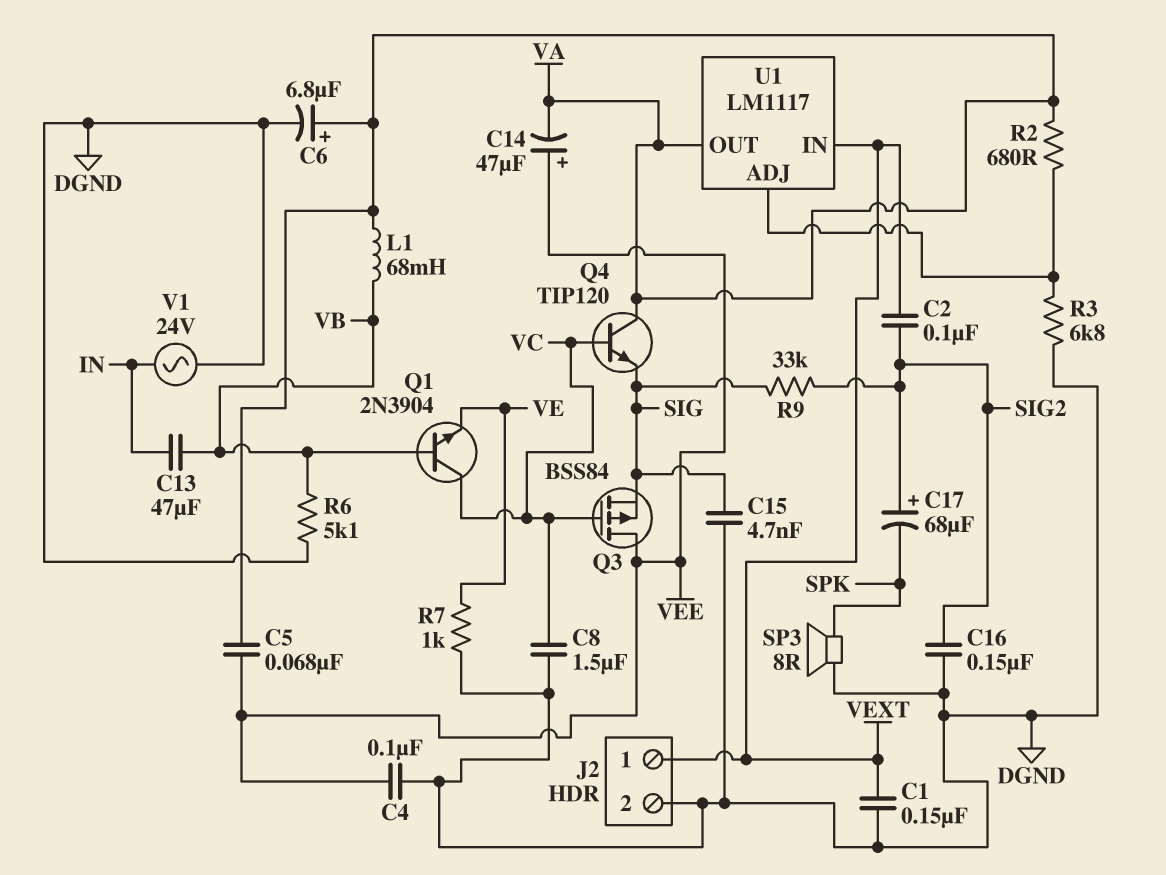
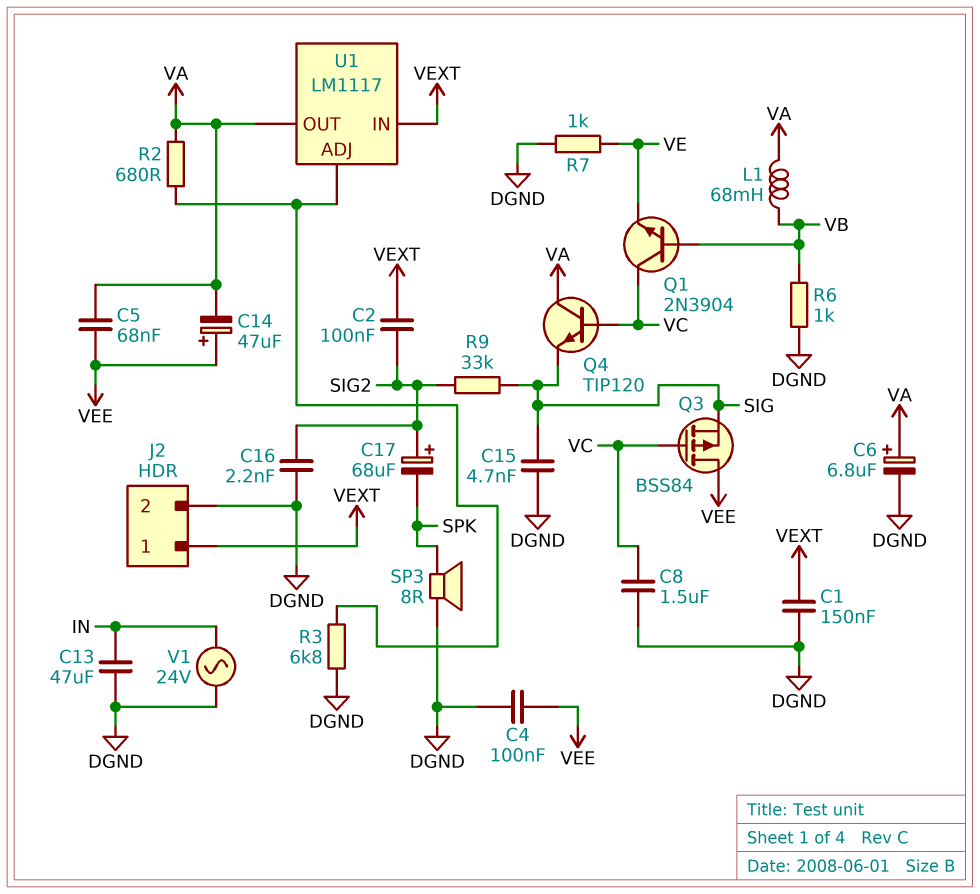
C13: 47uF (IN, VB) -> 47uF (DGND, IN)
C16: 150nF (DGND, SIG2) -> 2.2nF (DGND, SIG2)
R6: 5.1k (DGND, VB) -> 1k (DGND, VB)

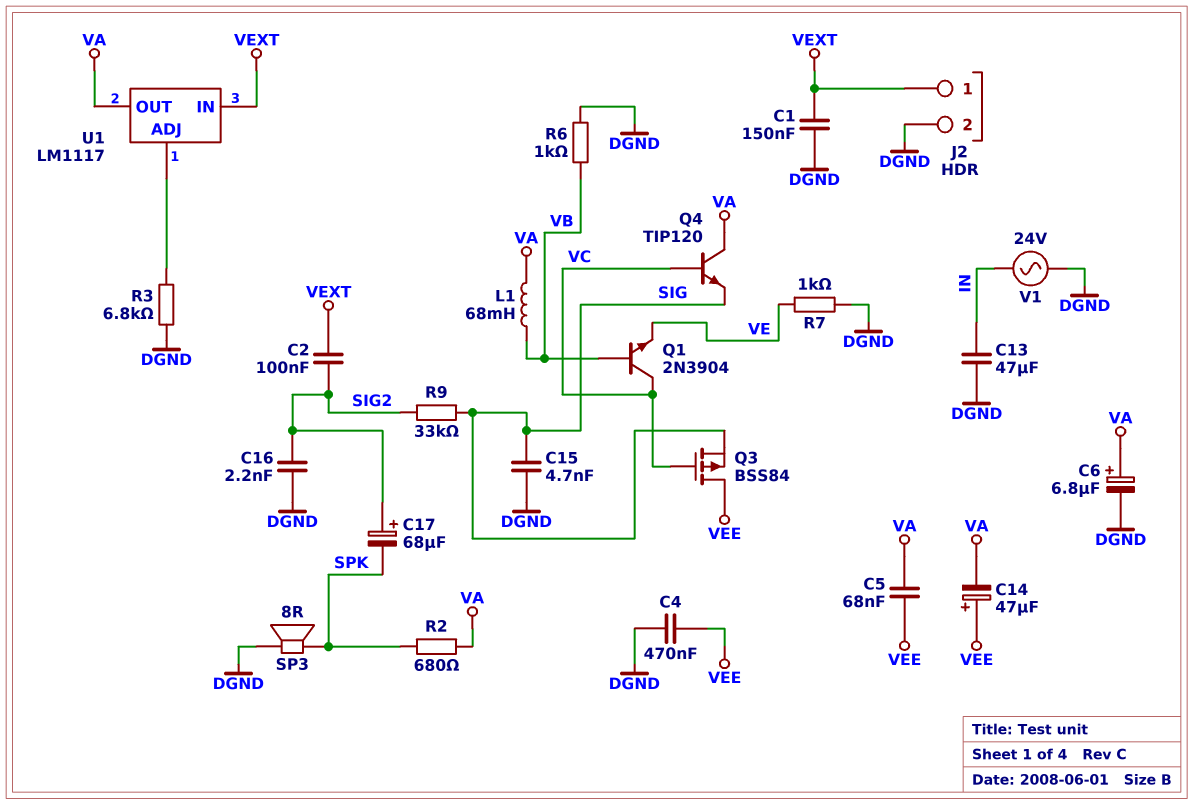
C4: 100nF (DGND, VEE) -> 470nF (DGND, VEE)
C8: 1.5uF (DGND, VC) -> none
R2: 680 (U1/ADJ, VA) -> 680 (SPK, VA)

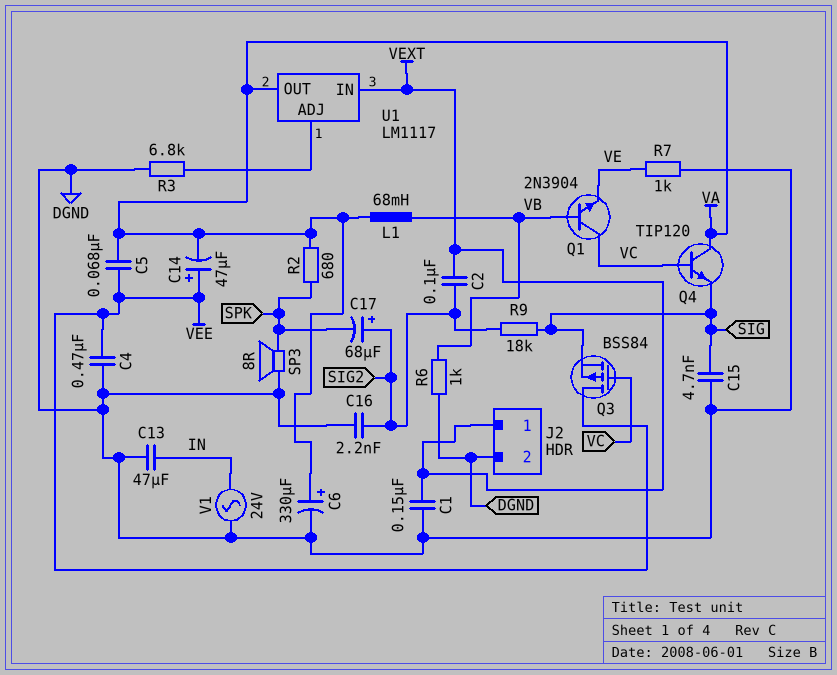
C6: 6.8uF (plus VA, minus DGND) -> 330uF (plus VA, minus DGND)
R9: 33k (SIG, SIG2) -> 18k (SIG, SIG2)

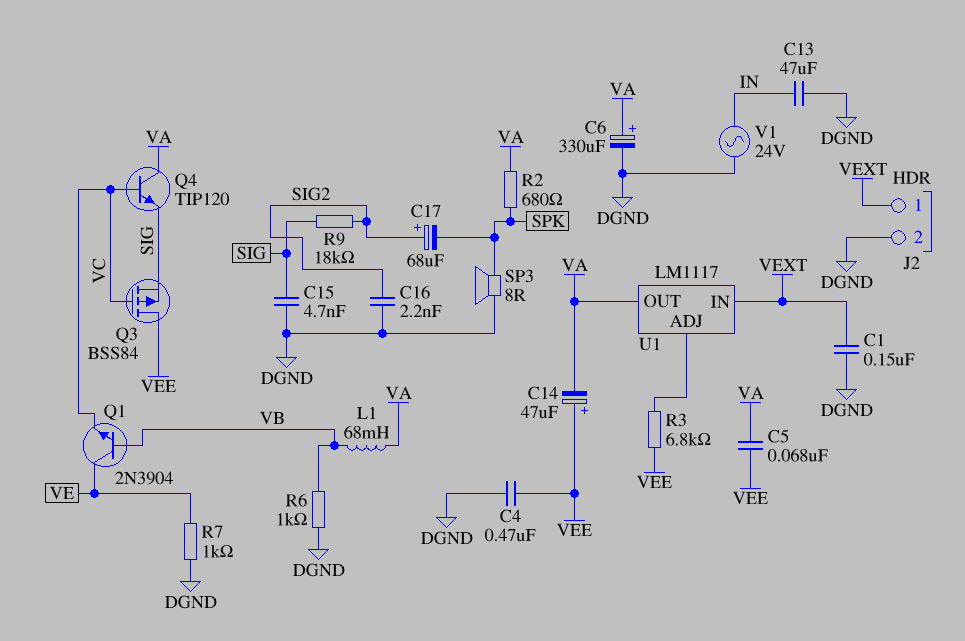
C2: 100nF (SIG2, VEXT) -> none
Q1: NPN 2N3904 (B VB, C VC, E VE) -> NPN 2N3904 (B VB, C VE, E VC)
R3: 6.8k (DGND, U1/ADJ) -> 6.8k (U1/ADJ, VEE)

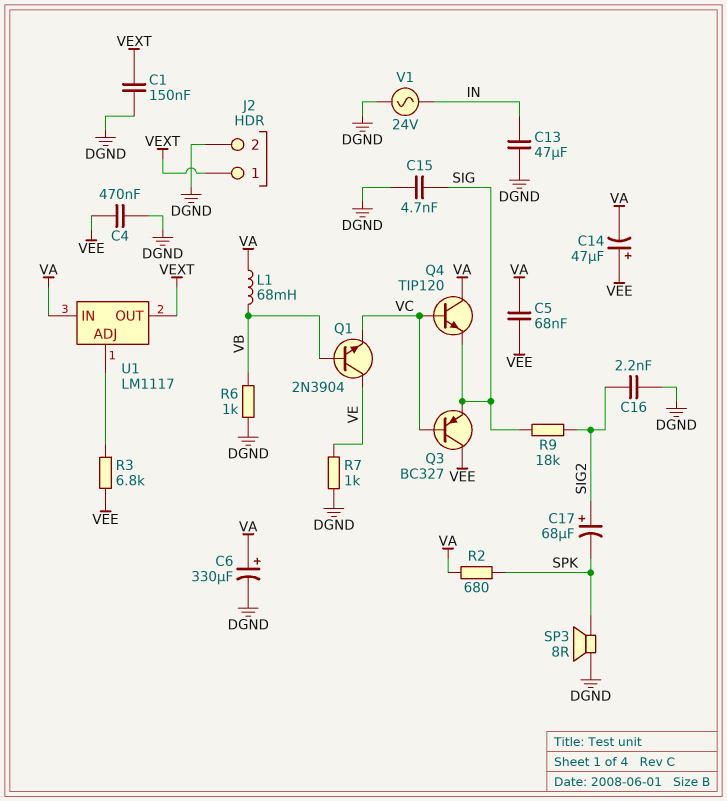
Q3: PMOS BSS84 (G VC, D VEE, S SIG) -> PNP BC327 (B VC, C VEE, E SIG)
U1 pin IN: VEXT -> VA
U1 pin OUT: VA -> VEXT

